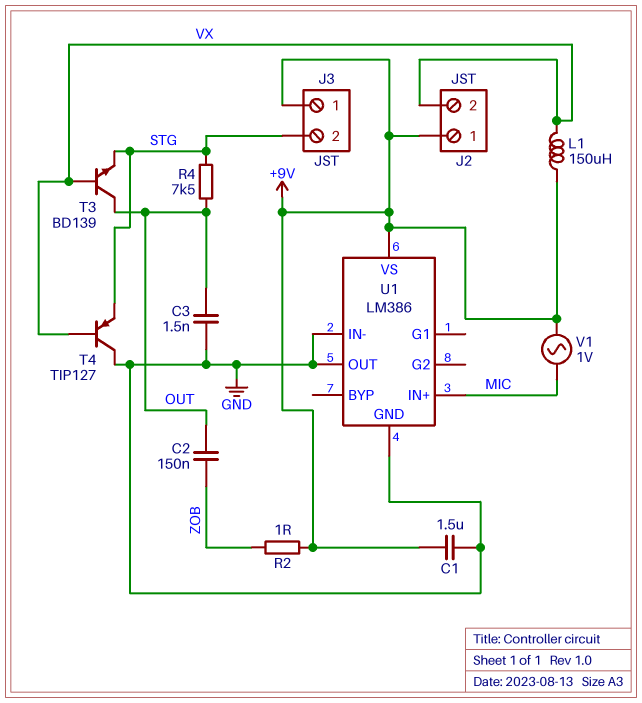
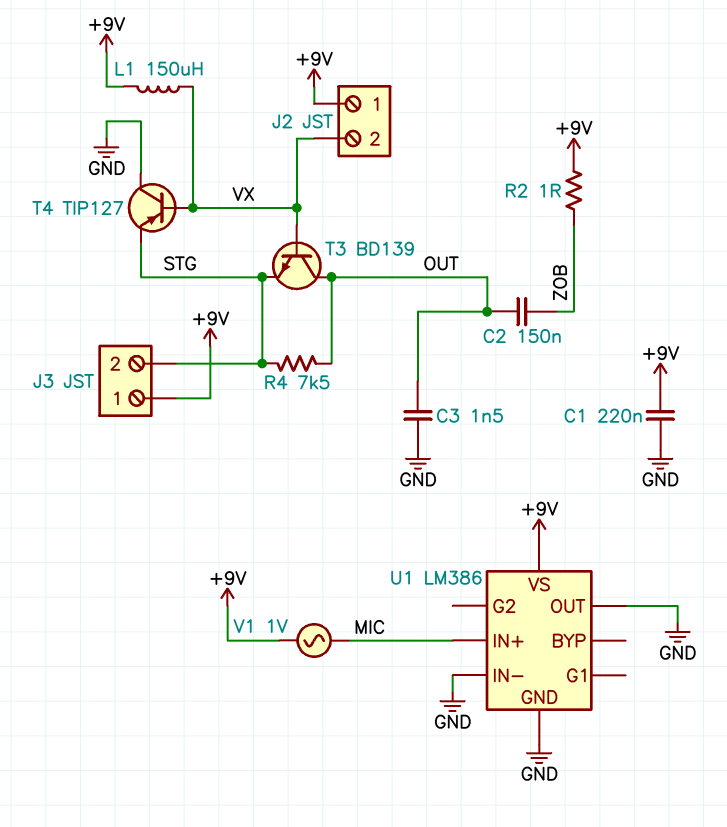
C1: 1.5uF (+9V, GND) -> 220nF (+9V, GND)

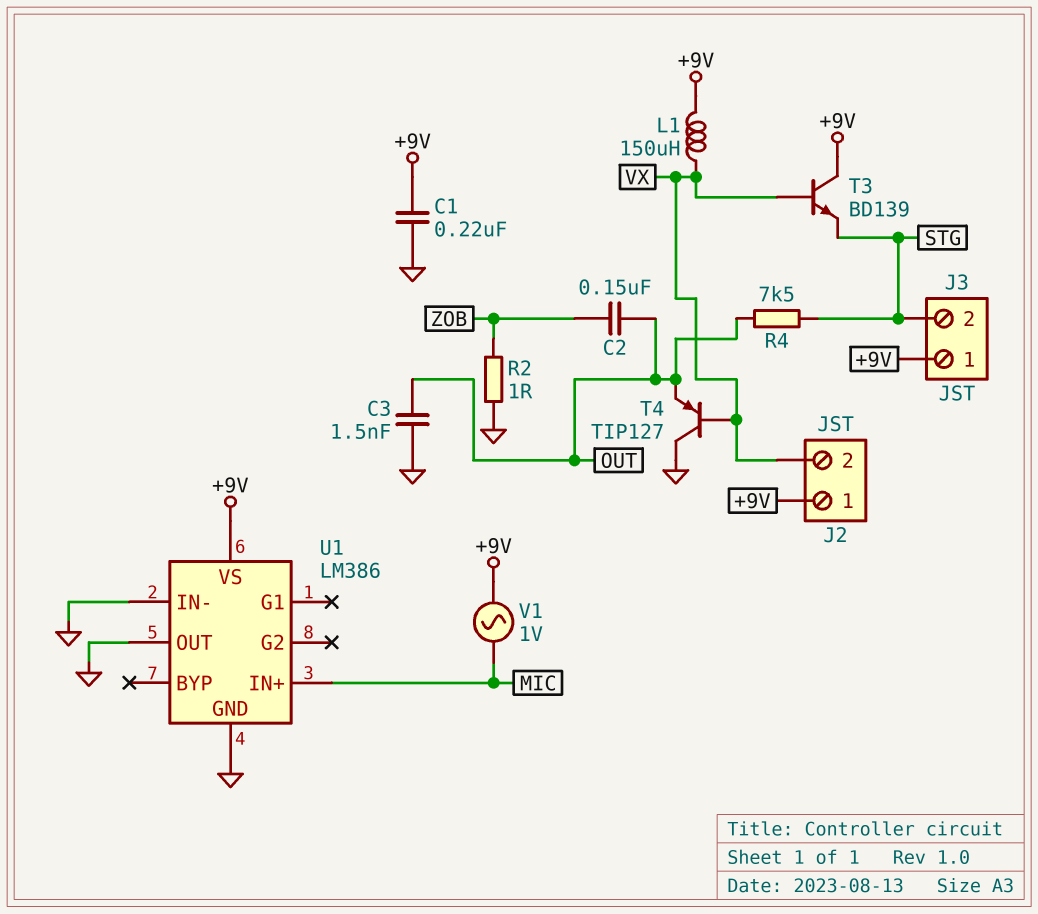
R2: 1 (+9V, ZOB) -> 1 (GND, ZOB)
T3: NPN BD139 (B VX, C OUT, E STG) -> NPN BD139 (B VX, C +9V, E STG)
T4: PNP TIP127 (B VX, C GND, E STG) -> PNP TIP127 (B VX, C GND, E OUT)

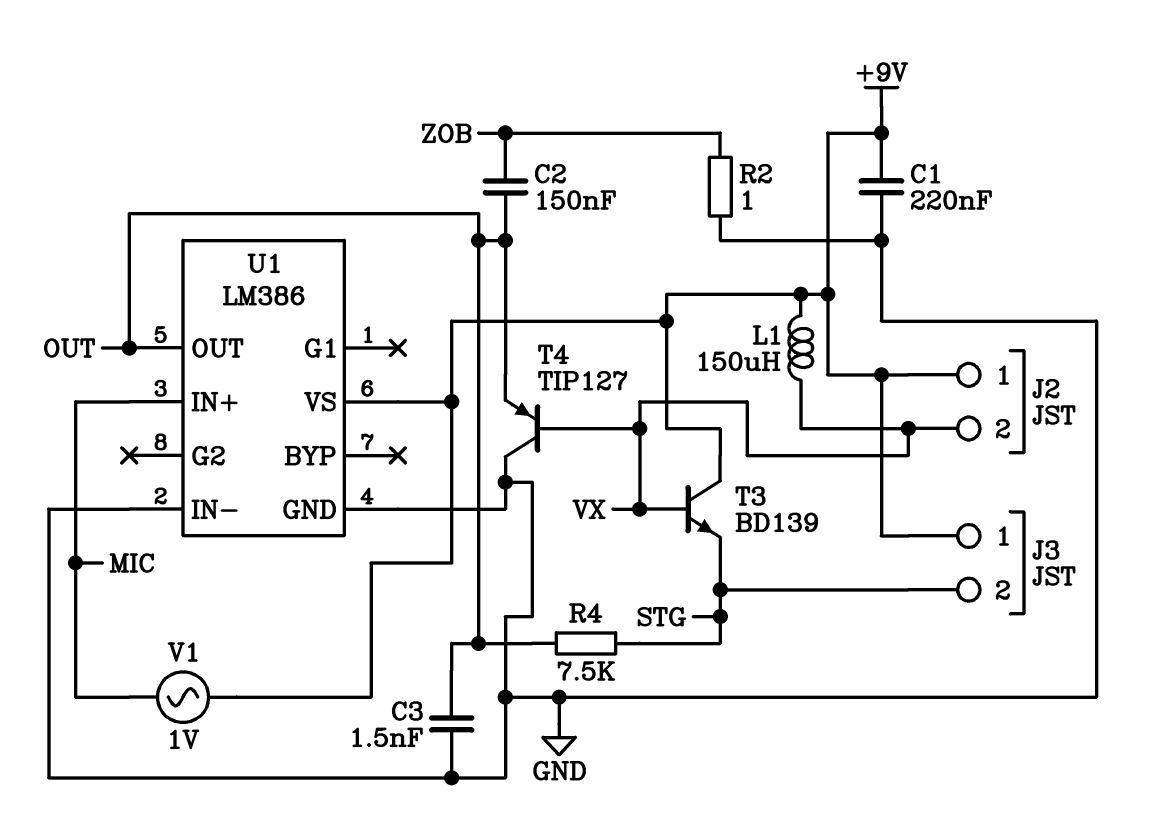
U1 pin OUT: GND -> OUT

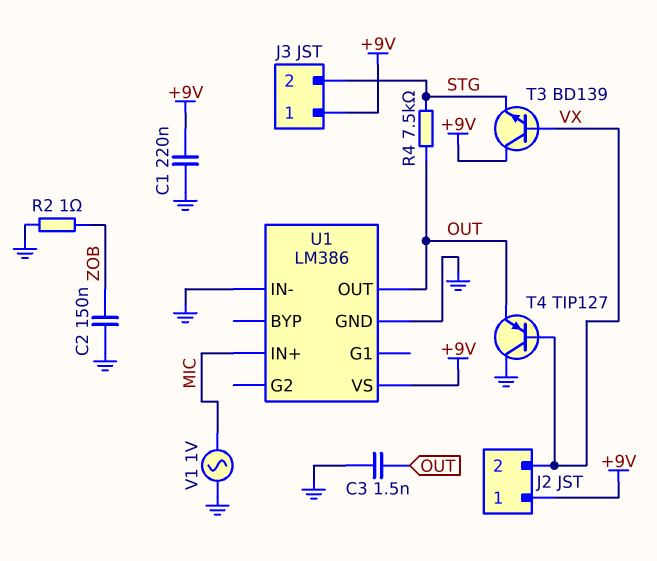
C2: 150nF (OUT, ZOB) -> 150nF (GND, ZOB)
L1: 150uH (+9V, VX) -> none
V1: AC 1V (+9V, MIC) -> AC 1V (GND, MIC)

